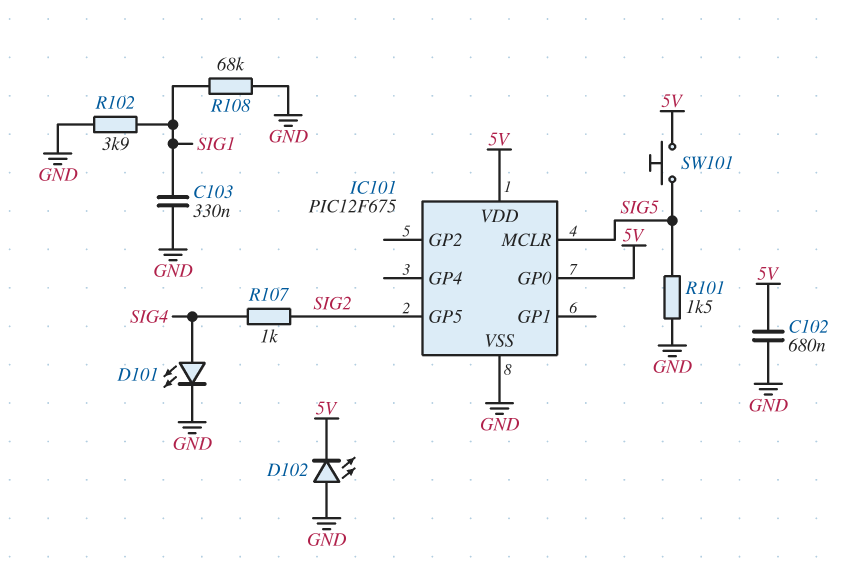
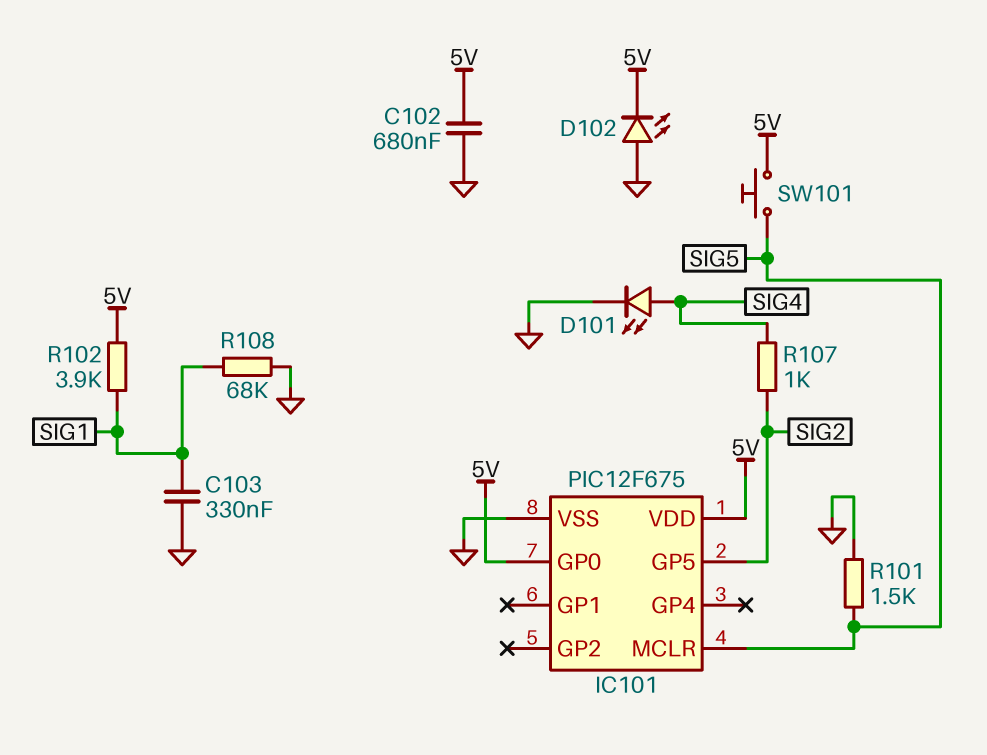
R102: 3.9k (GND, SIG1) -> 3.9k (5V, SIG1)

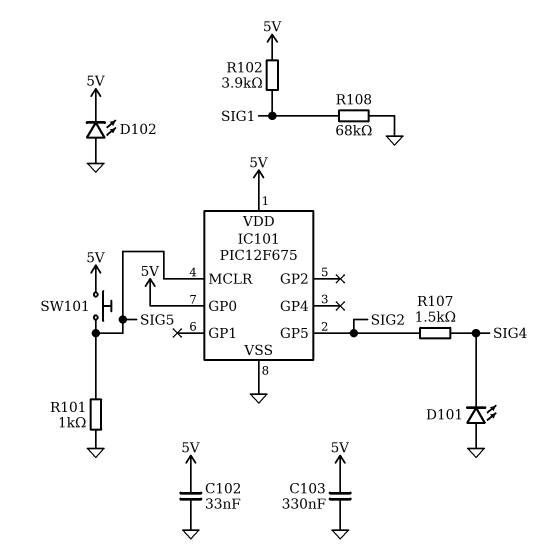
C102: 680nF (5V, GND) -> 33nF (5V, GND)
C103: 330nF (GND, SIG1) -> 330nF (5V, GND)
D101: LED (A SIG4, K GND) -> LED (A GND, K SIG4)
R101: 1.5k (GND, SIG5) -> 1k (GND, SIG5)
R107: 1k (SIG2, SIG4) -> 1.5k (SIG2, SIG4)

